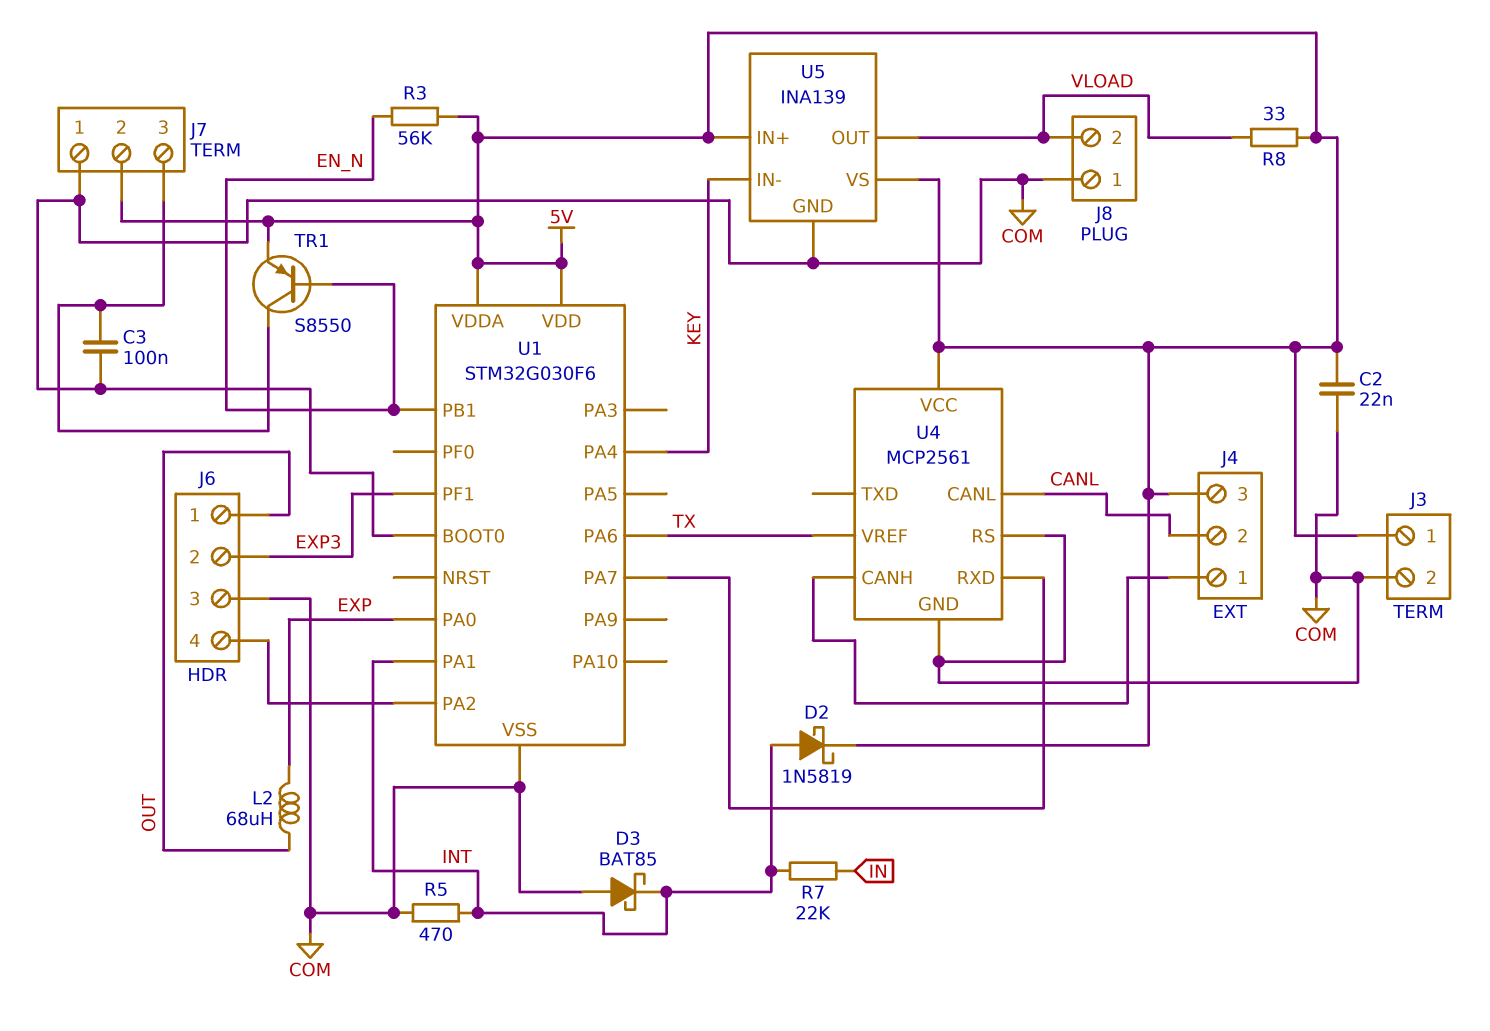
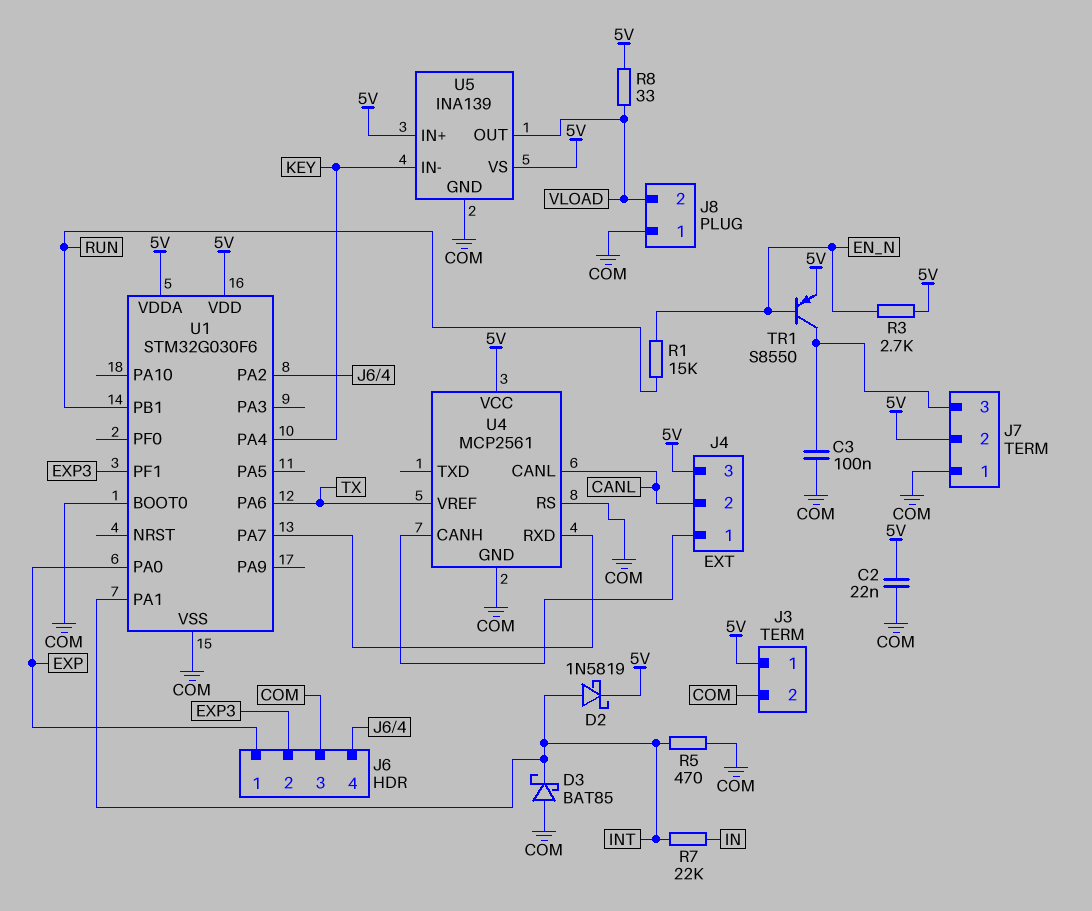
J6 pin 1: OUT -> EXP
L2: 68uH (EXP, OUT) -> none
R1: none -> 15k (EN_N, RUN)
R3: 56k (5V, EN_N) -> 2.7k (5V, EN_N)
U1 pin PB1: EN_N -> RUN

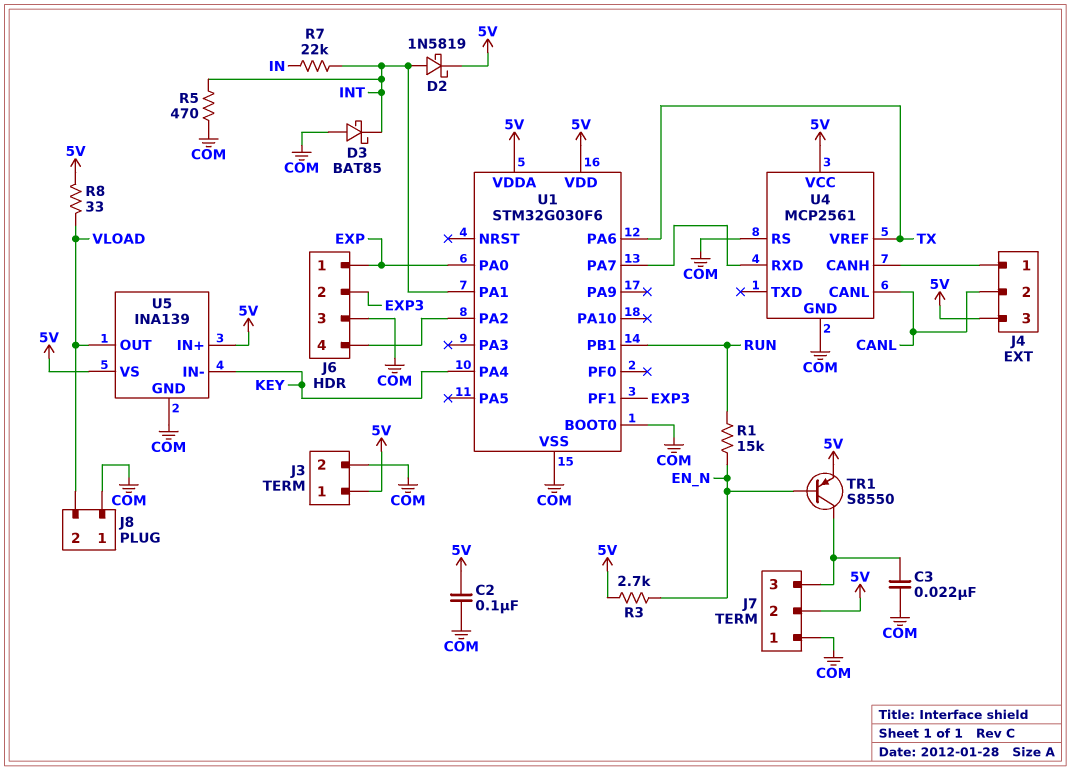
C2: 22nF (5V, COM) -> 100nF (5V, COM)
C3: 100nF (COM, J7/3) -> 22nF (COM, J7/3)

